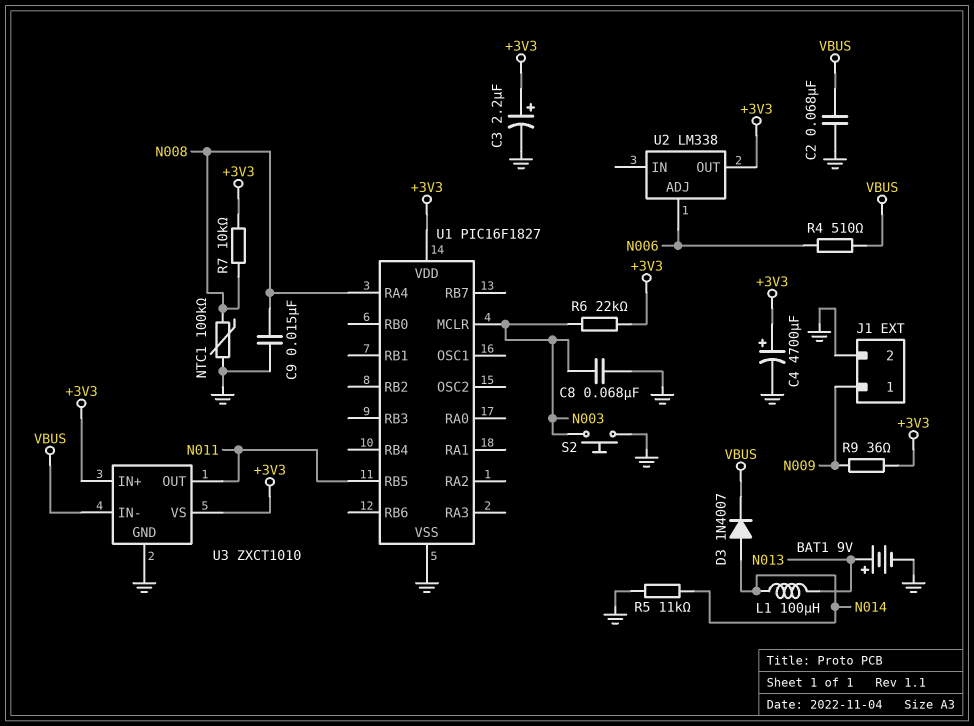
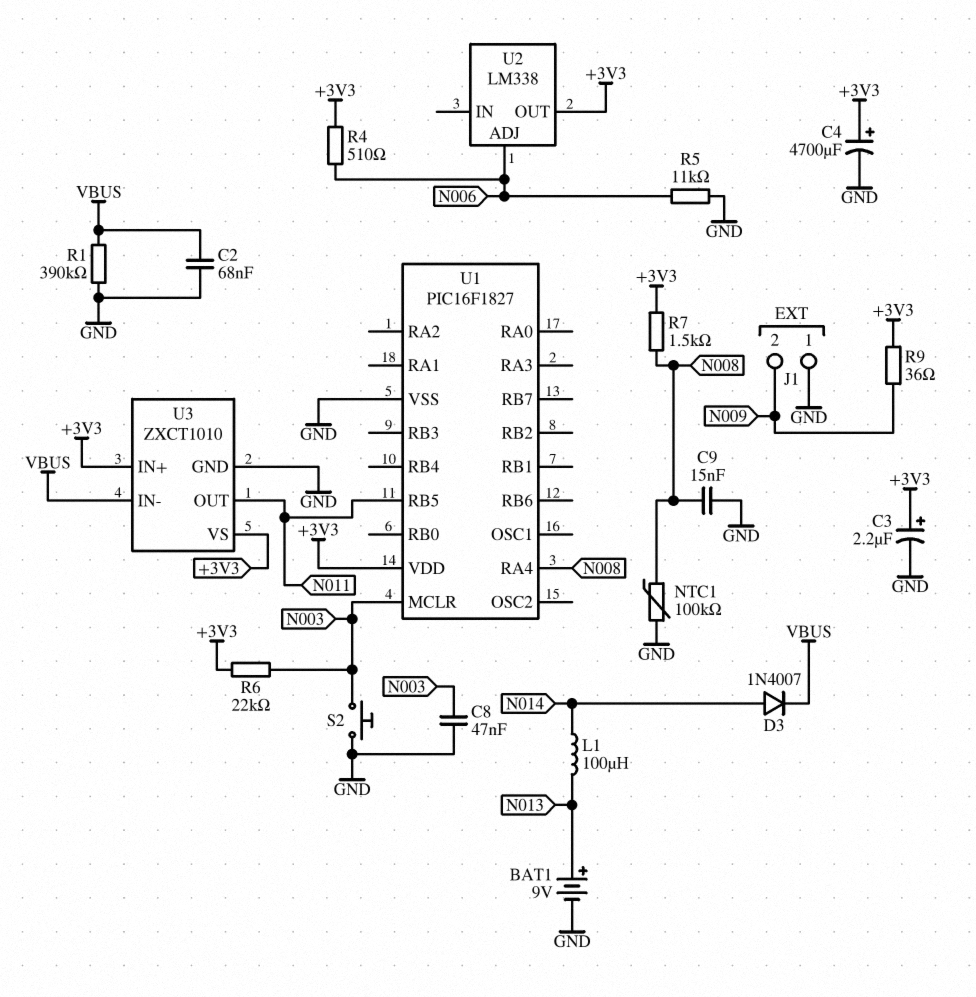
C8: 68nF (GND, N003) -> 47nF (GND, N003)
J1 pin 1: N009 -> GND
J1 pin 2: GND -> N009
R1: none -> 390k (GND, VBUS)
R4: 510 (N006, VBUS) -> 510 (+3V3, N006)
R5: 11k (GND, N014) -> 11k (GND, N006)
R7: 10k (+3V3, N008) -> 1.5k (+3V3, N008)

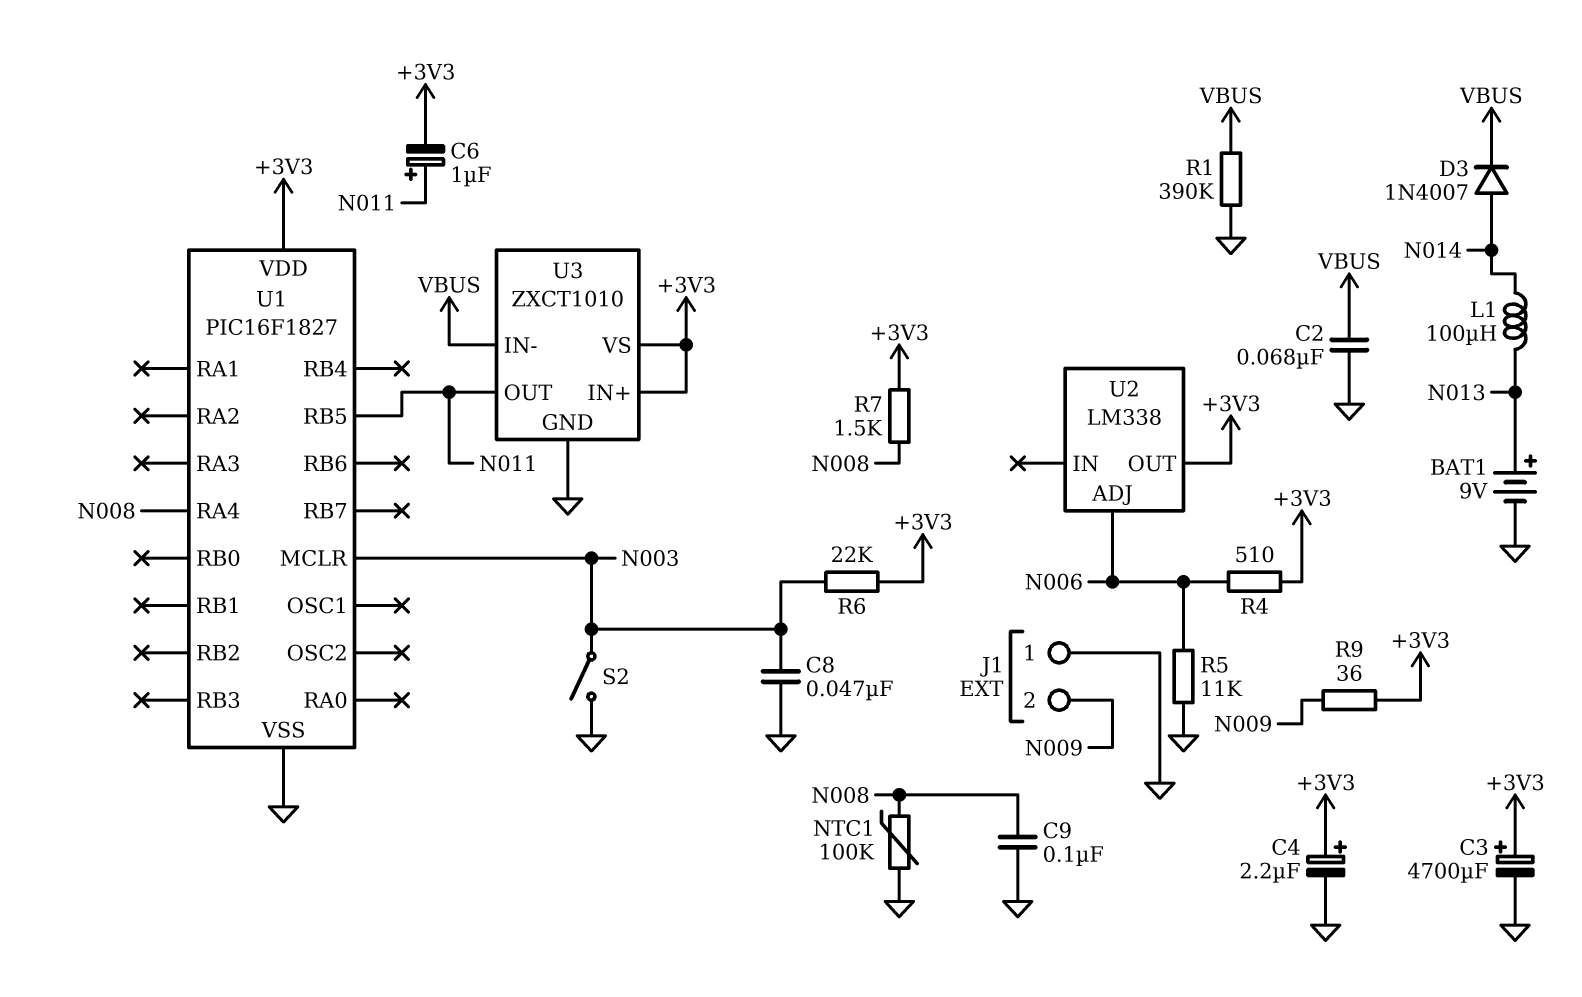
C3: 2.2uF (plus +3V3, minus GND) -> 4700uF (plus +3V3, minus GND)
C4: 4700uF (plus +3V3, minus GND) -> 2.2uF (plus +3V3, minus GND)
C6: none -> 1uF (plus N011, minus +3V3)
C9: 15nF (GND, N008) -> 100nF (GND, N008)
S2: button (GND, N003) -> switch (GND, N003)

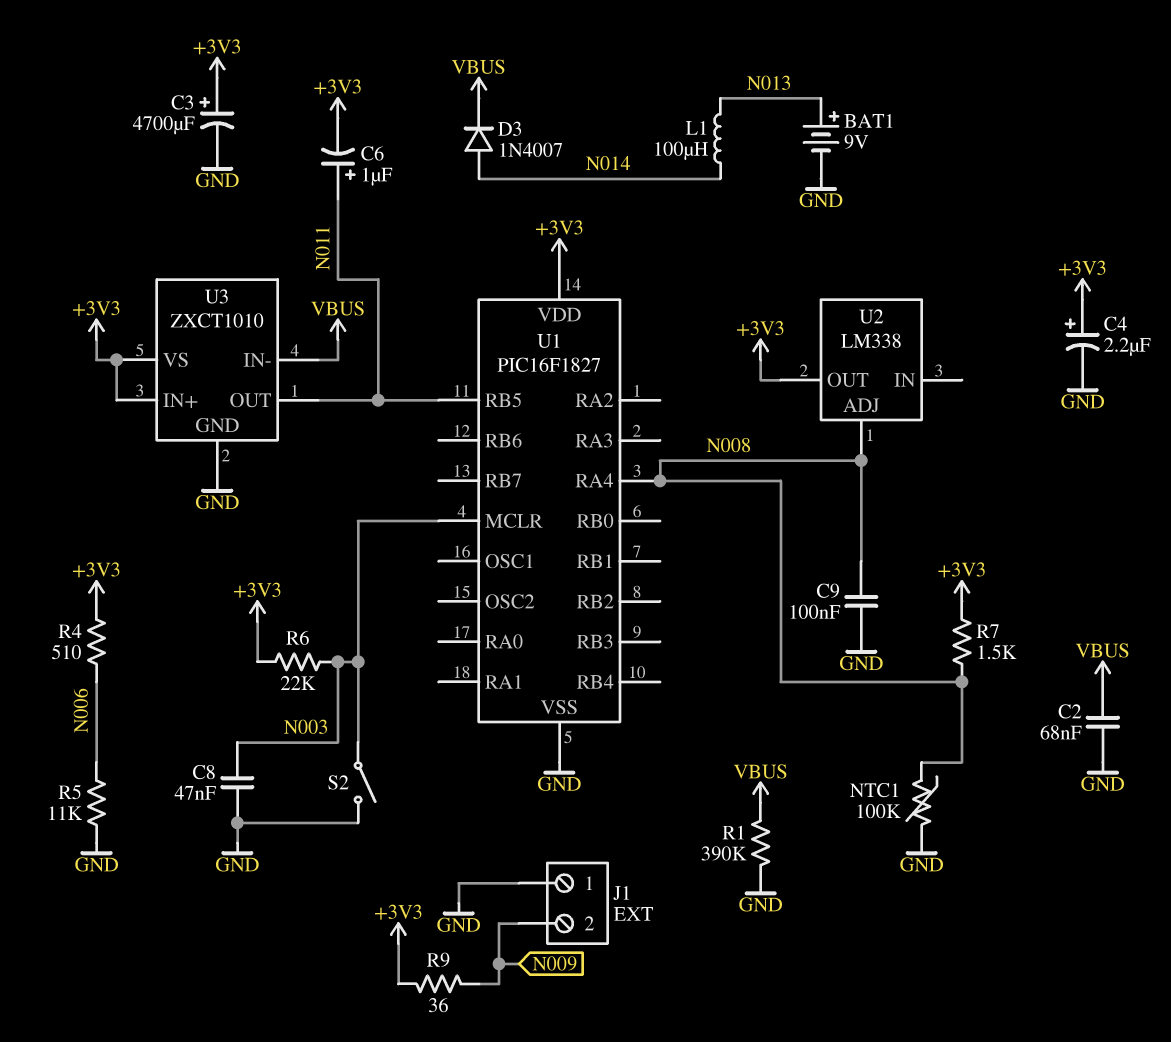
U2 pin ADJ: N006 -> N008

